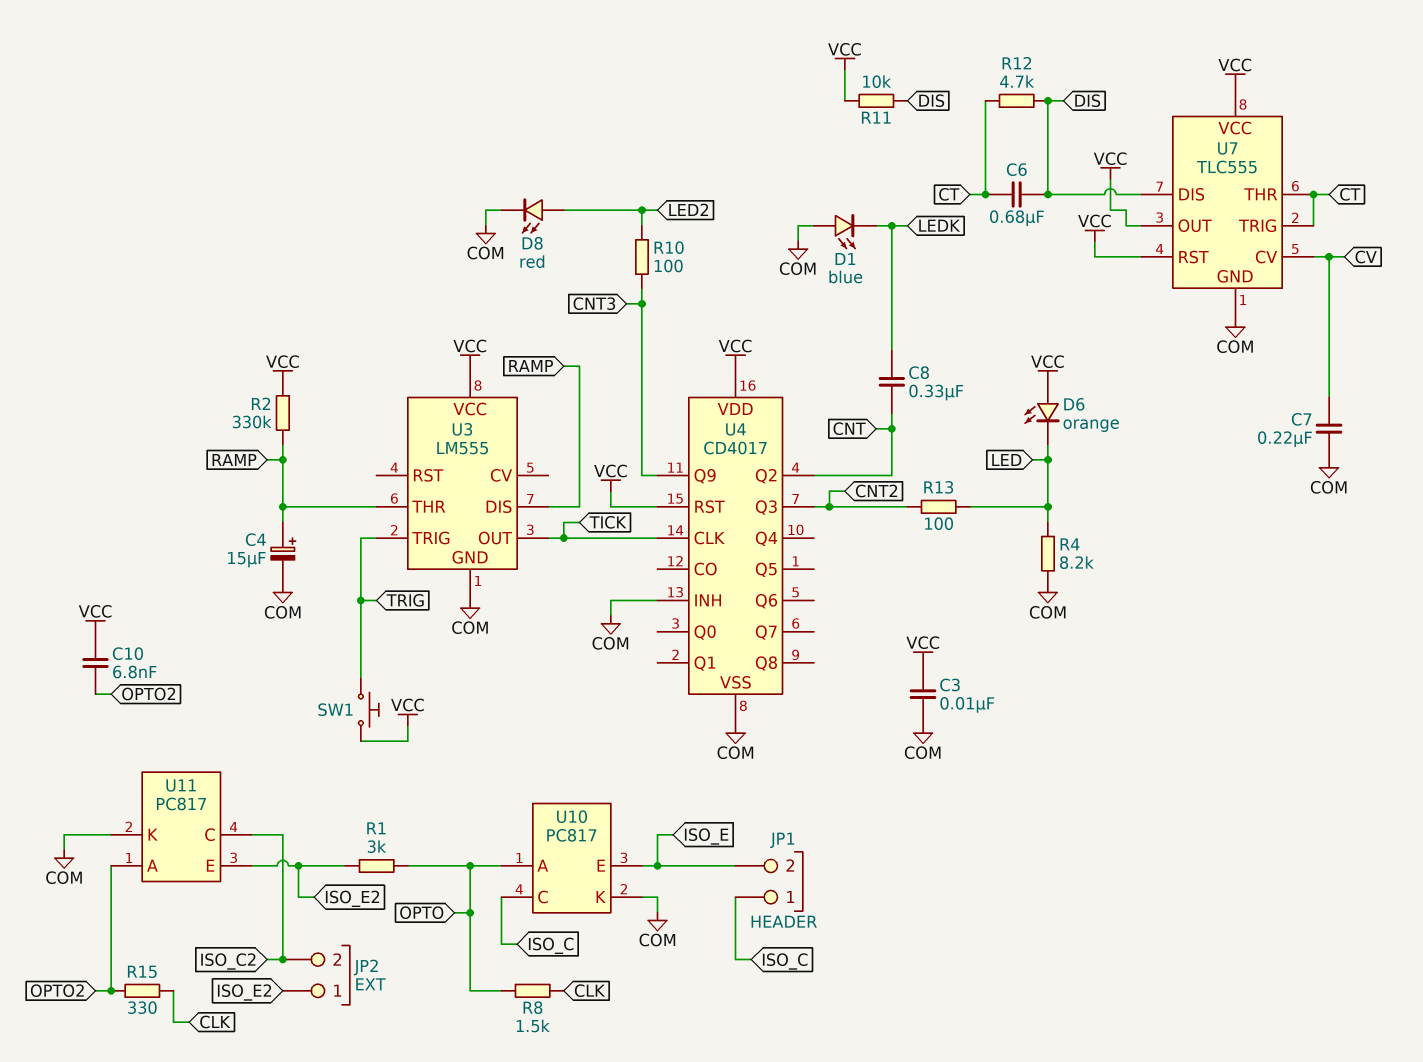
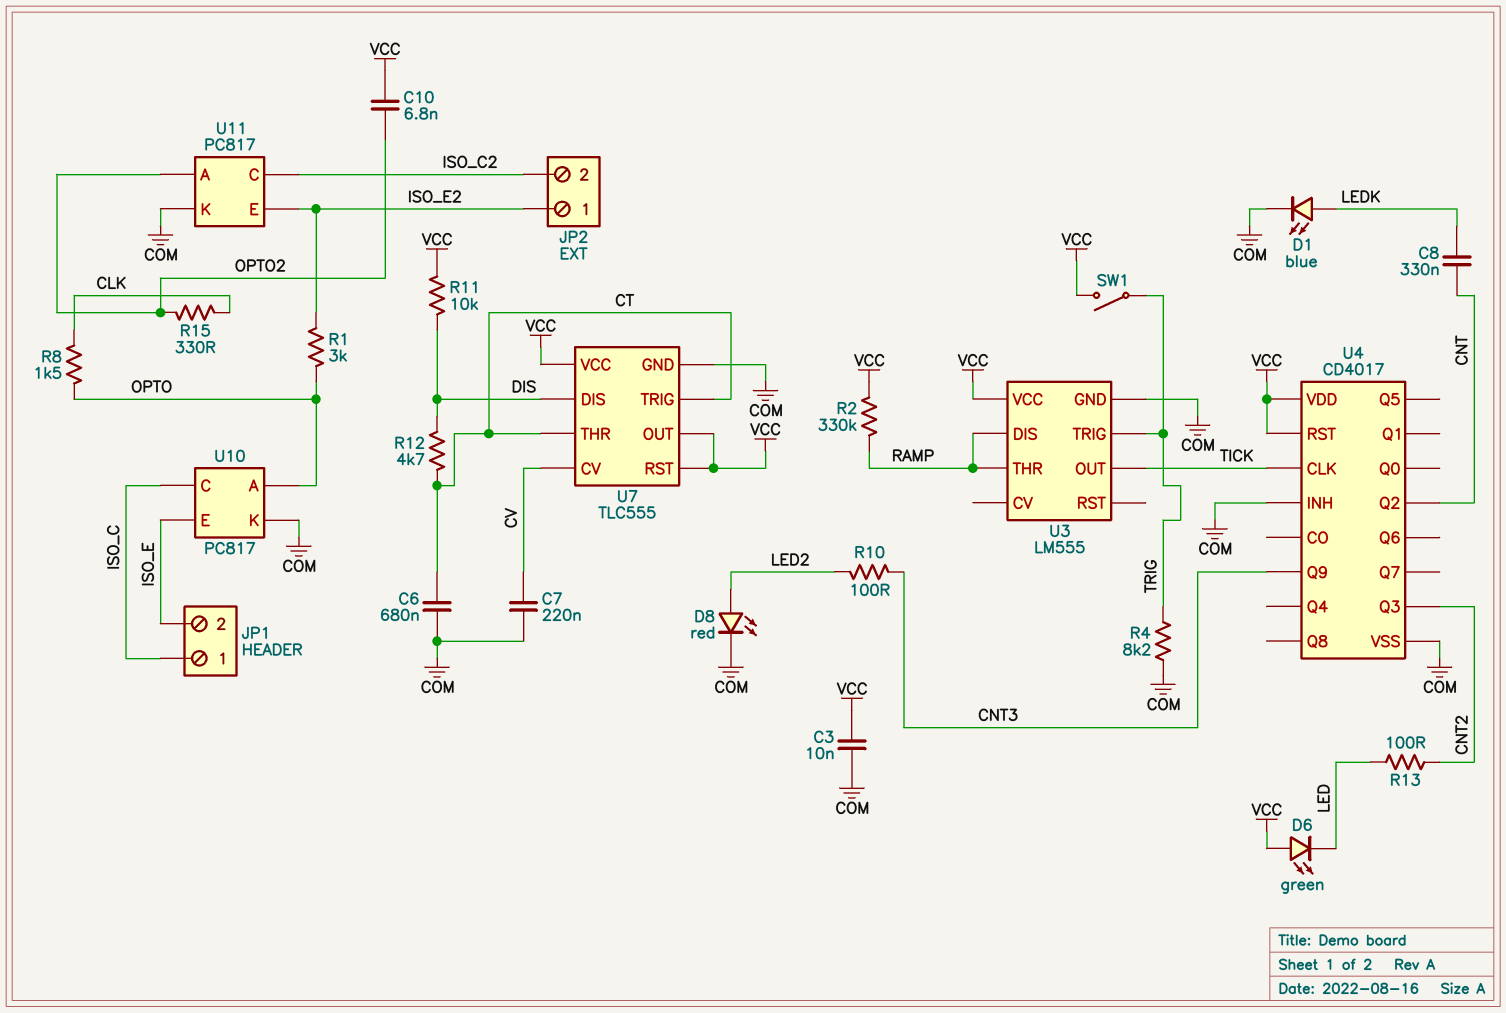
C4: 15uF (plus RAMP, minus COM) -> none
C6: 680nF (CT, DIS) -> 680nF (COM, CT)
D1: LED blue (A COM, K LEDK) -> LED blue (A LEDK, K COM)
D6: LED orange (A VCC, K LED) -> LED green (A VCC, K LED)
R4: 8.2k (COM, LED) -> 8.2k (COM, TRIG)
SW1: button (TRIG, VCC) -> switch (TRIG, VCC)

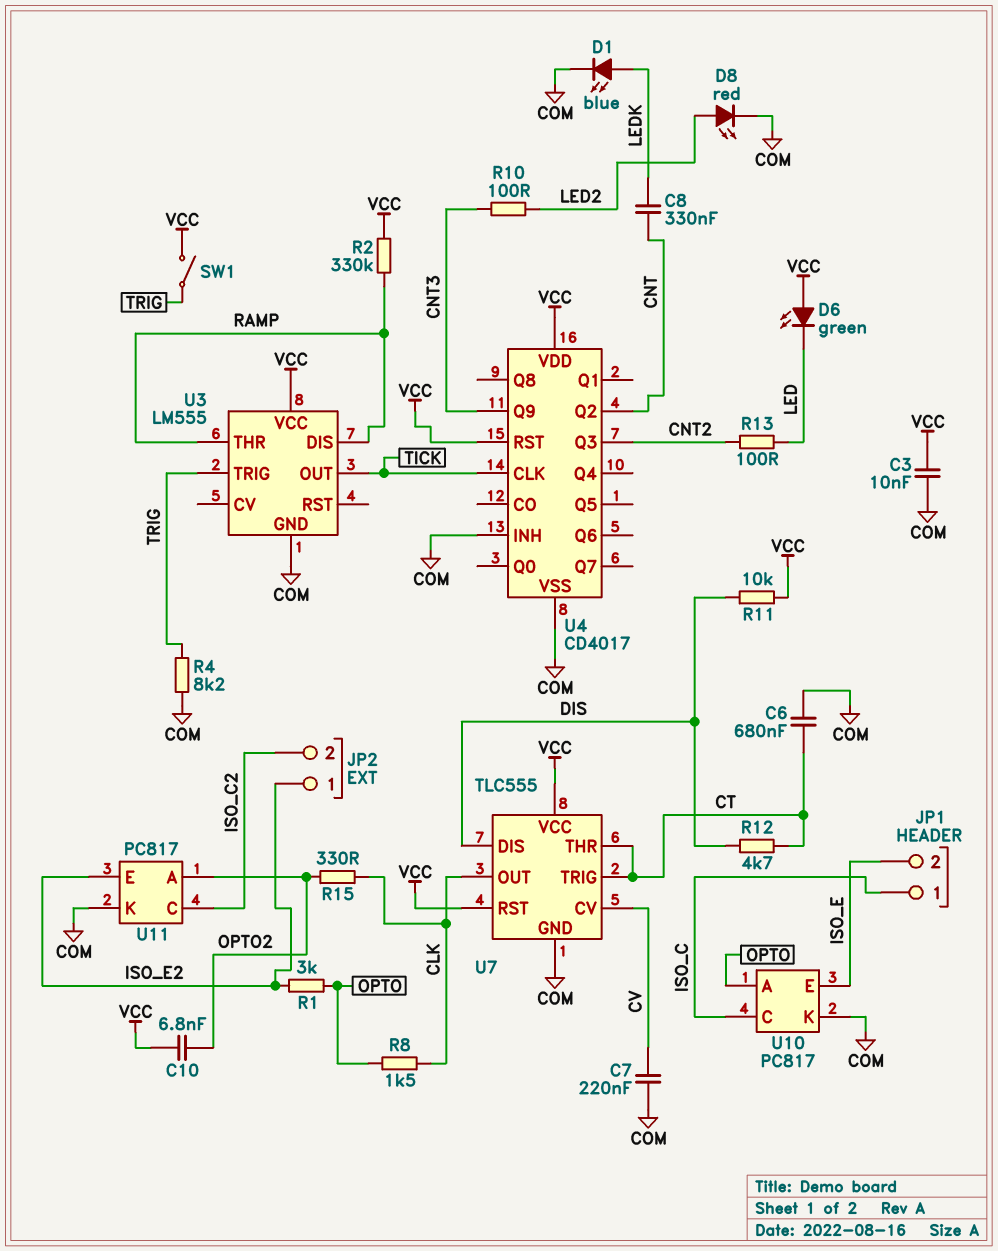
U7 pin OUT: VCC -> CLK

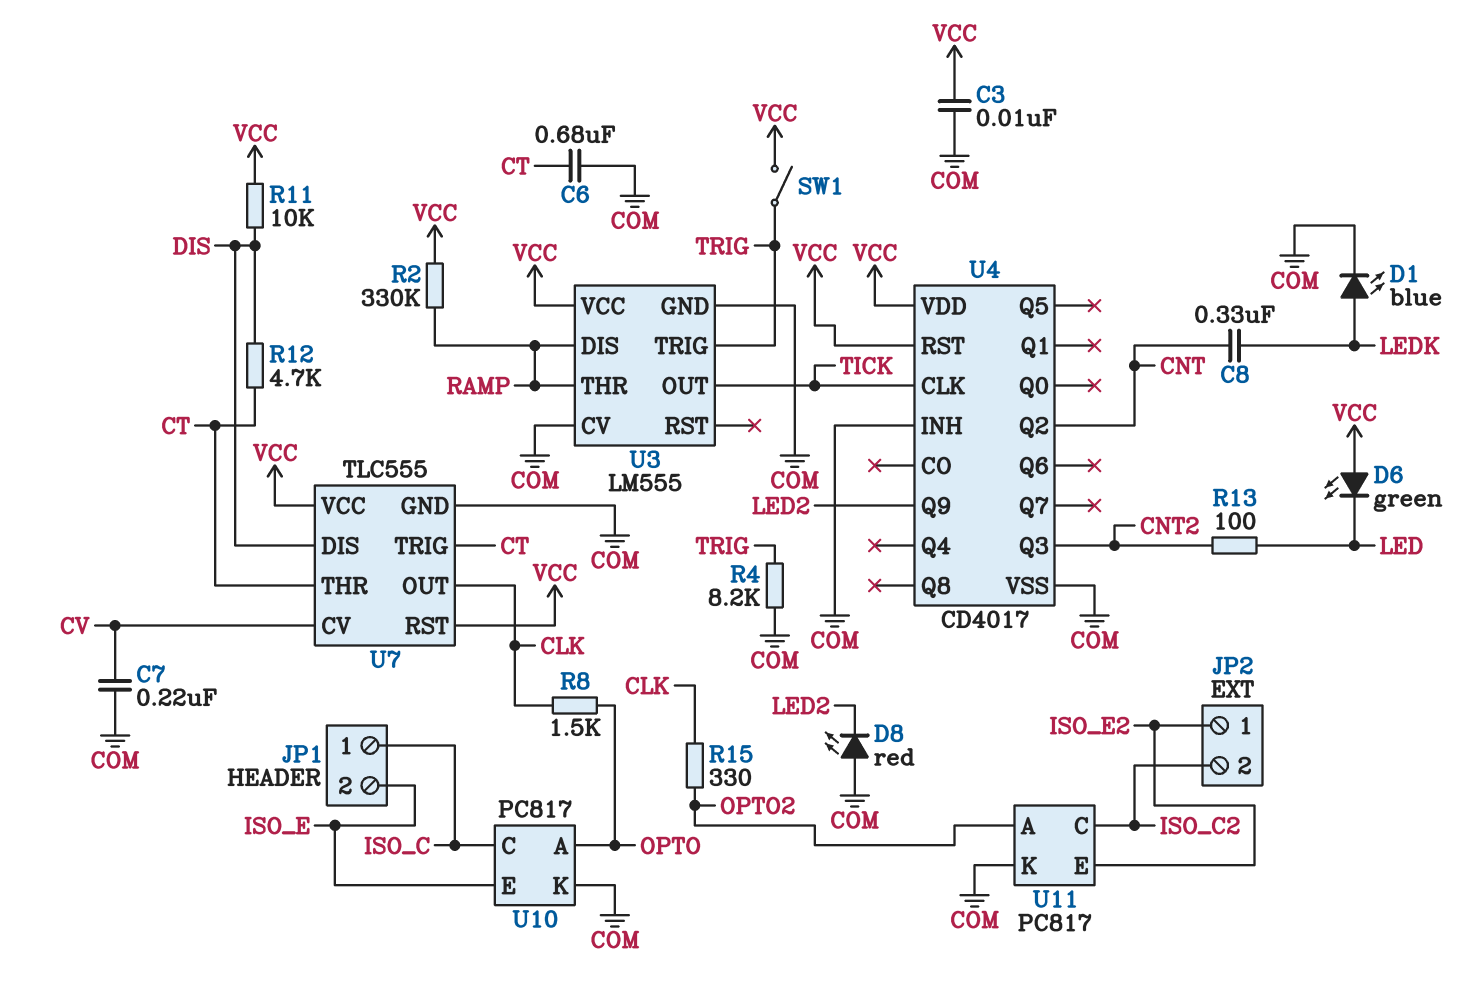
C10: 6.8nF (OPTO2, VCC) -> none
D8: LED red (A LED2, K COM) -> LED red (A COM, K LED2)
R1: 3k (ISO_E2, OPTO) -> none
R10: 100 (CNT3, LED2) -> none
U3 pin CV: none -> COM
U4 pin Q9: CNT3 -> LED2

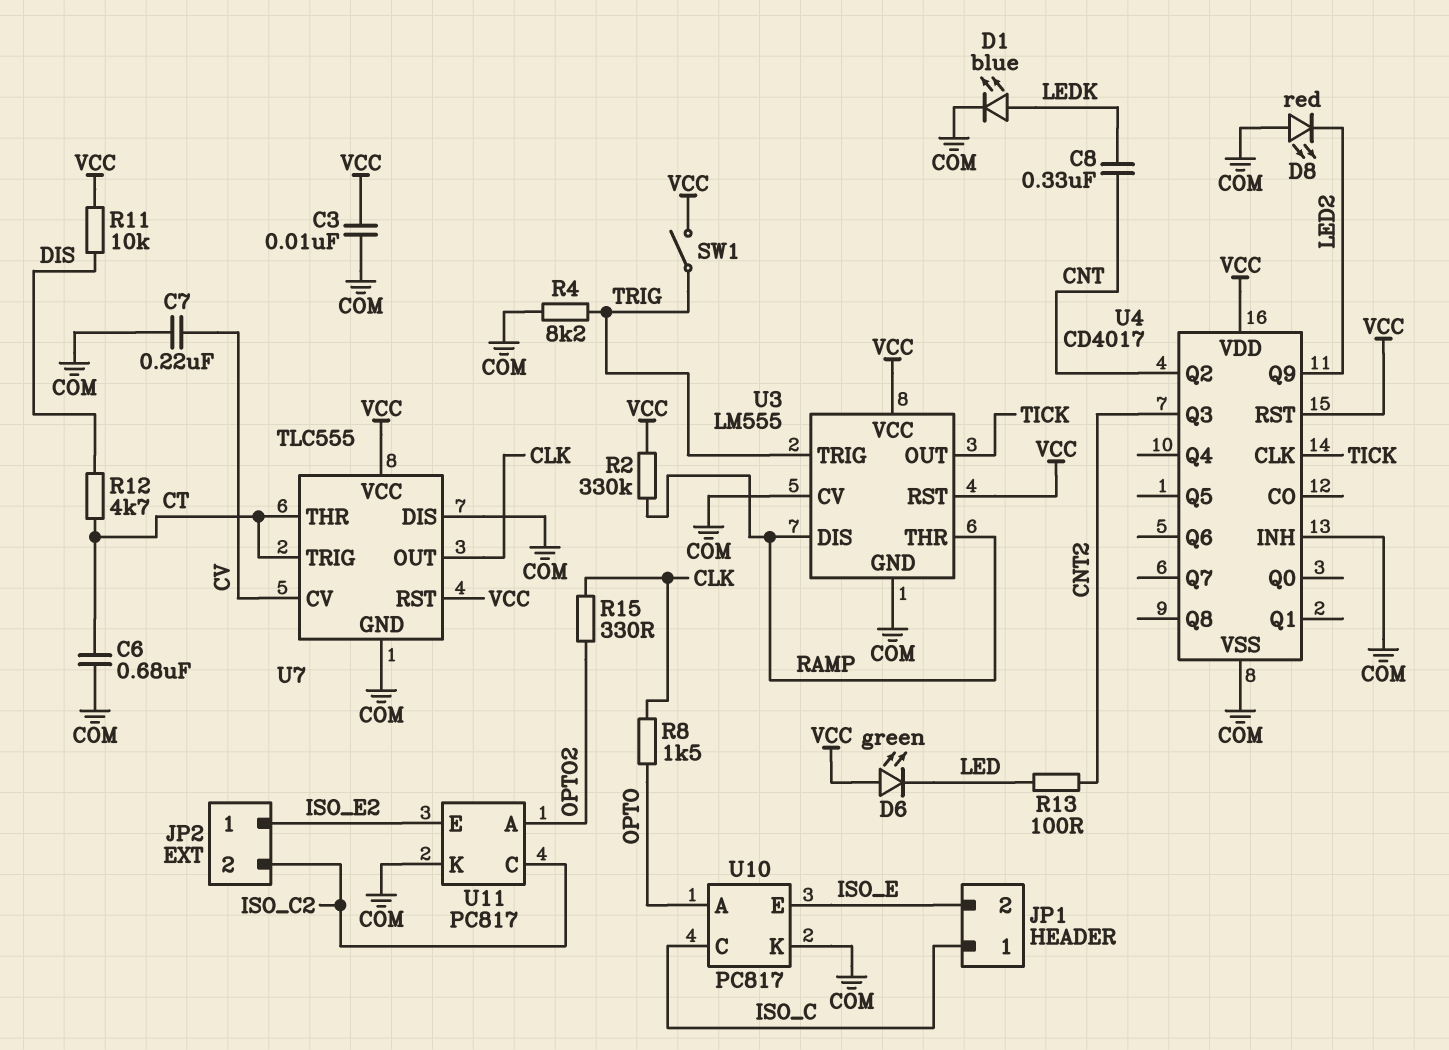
U3 pin RST: none -> VCC
U7 pin DIS: DIS -> COM

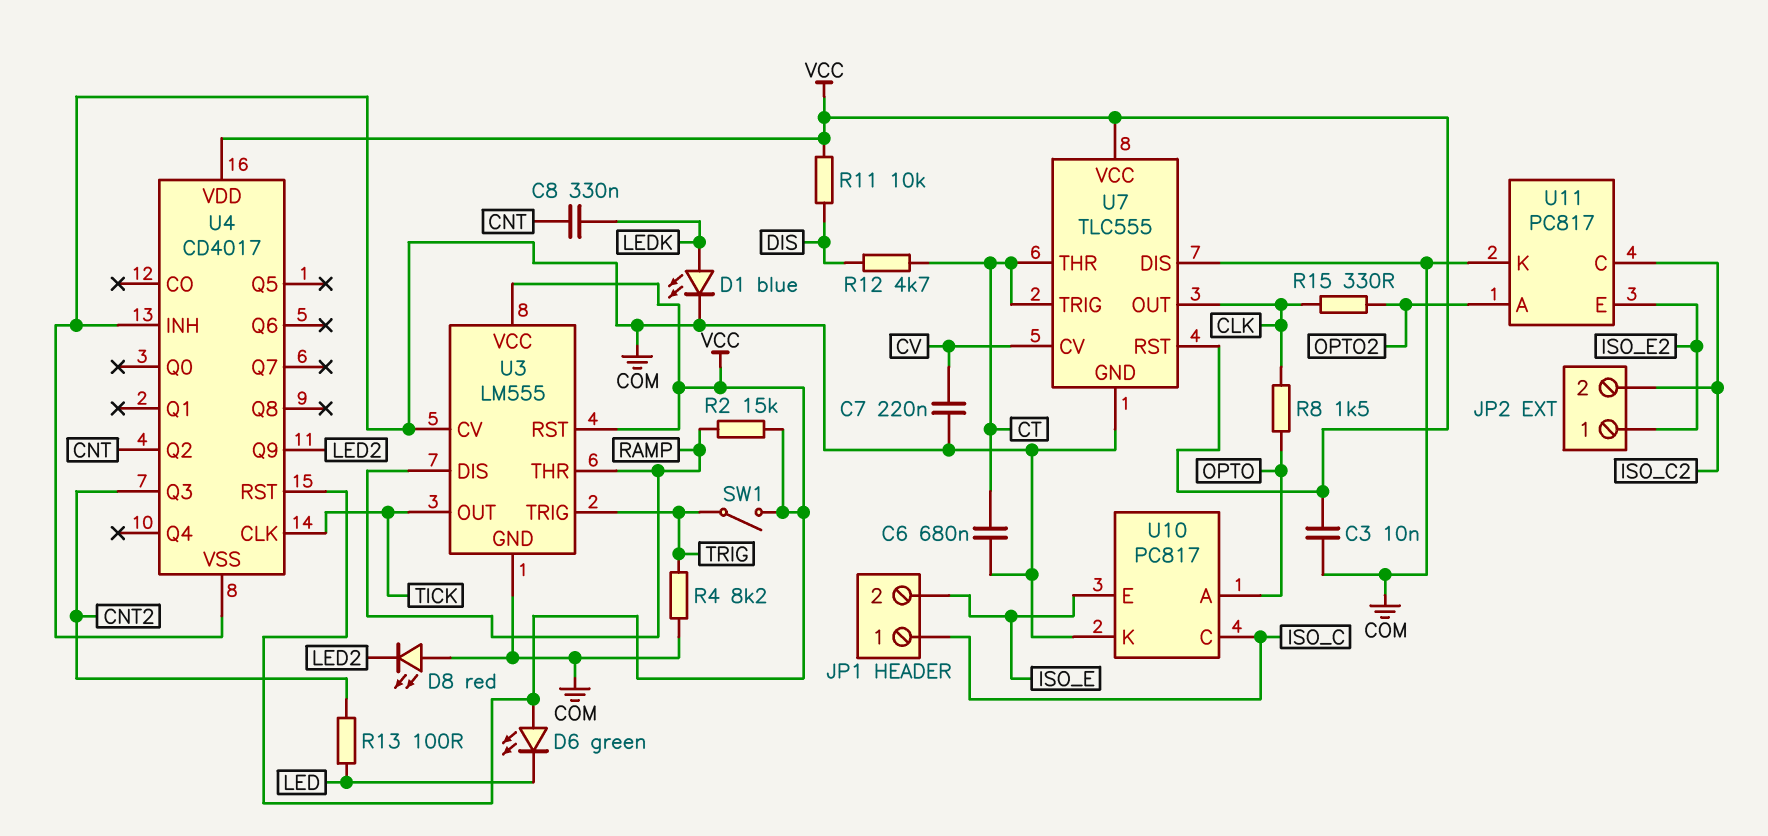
R2: 330k (RAMP, VCC) -> 15k (RAMP, VCC)

